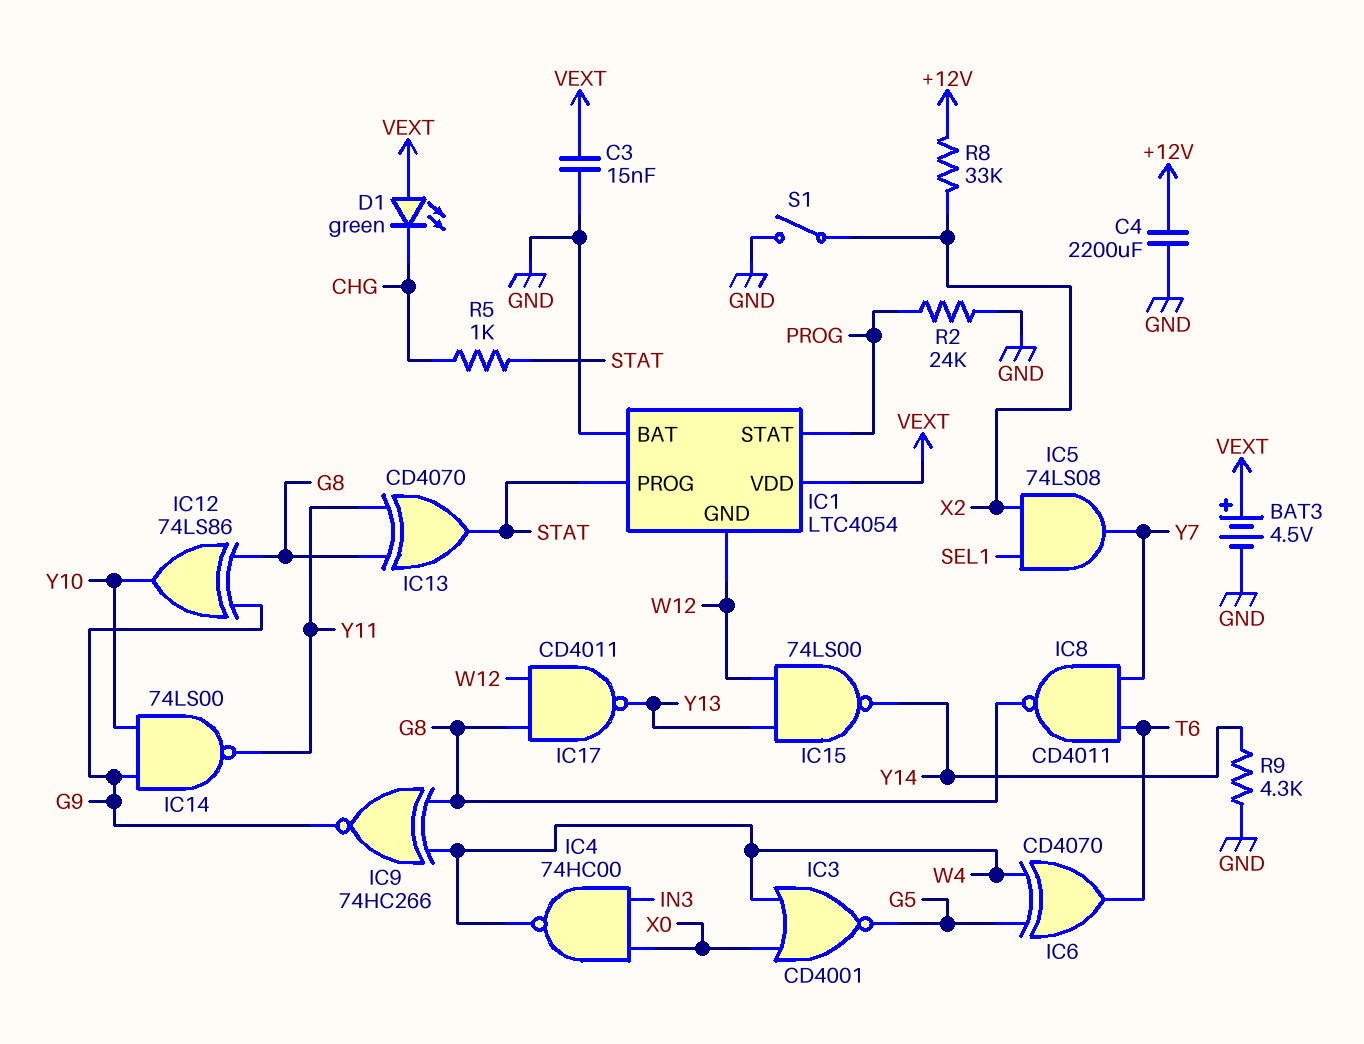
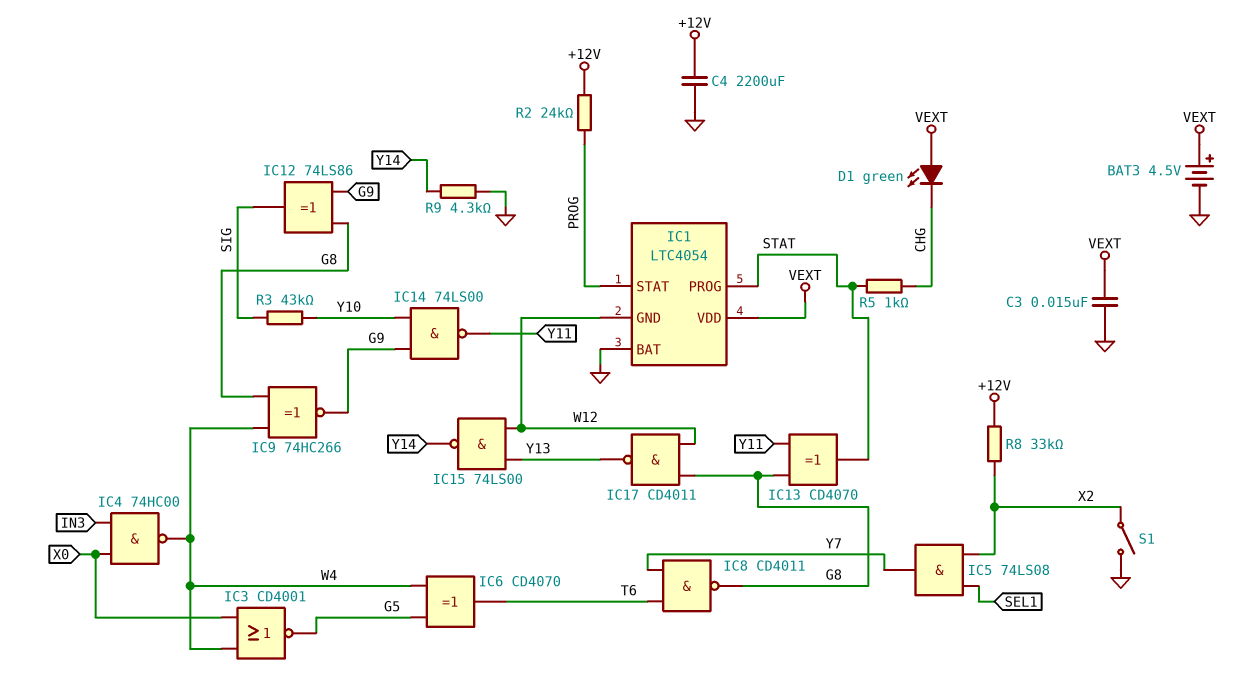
IC12: XOR 74LS86 (in G8, in G9, out Y10) -> XOR 74LS86 (in G8, in G9, out SIG)
R2: 24k (GND, PROG) -> 24k (+12V, PROG)
R3: none -> 43k (SIG, Y10)

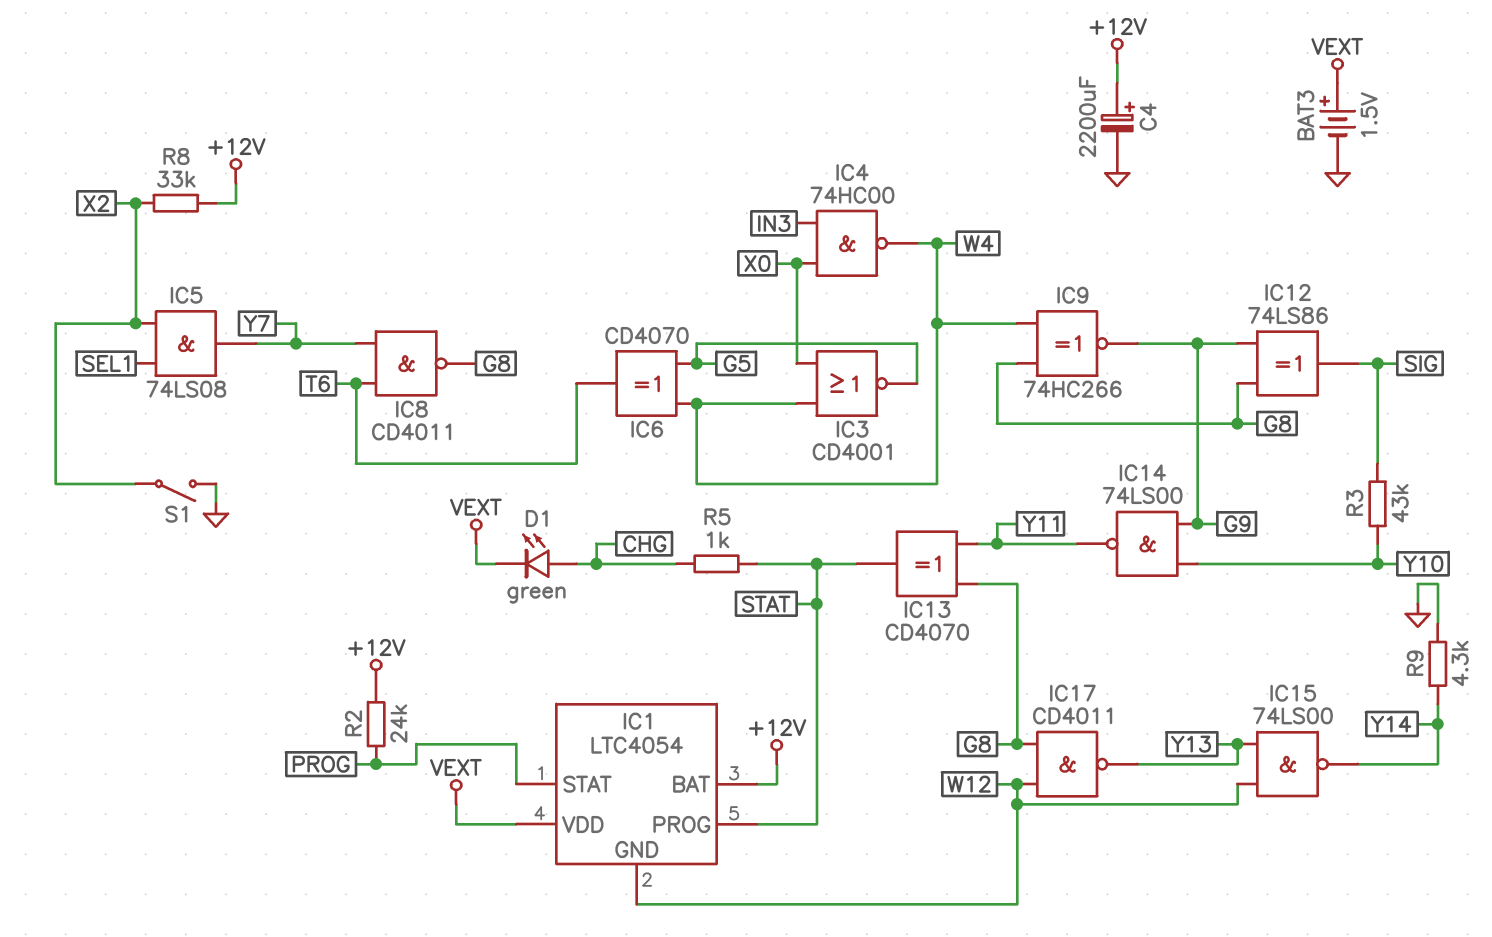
BAT3: 4.5V (plus VEXT, minus GND) -> 1.5V (plus VEXT, minus GND)
C3: 15nF (GND, VEXT) -> none
C4: 2200uF (+12V, GND) -> 2200uF (plus +12V, minus GND)
D1: LED green (A VEXT, K CHG) -> LED green (A CHG, K VEXT)
IC1 pin BAT: GND -> +12V

